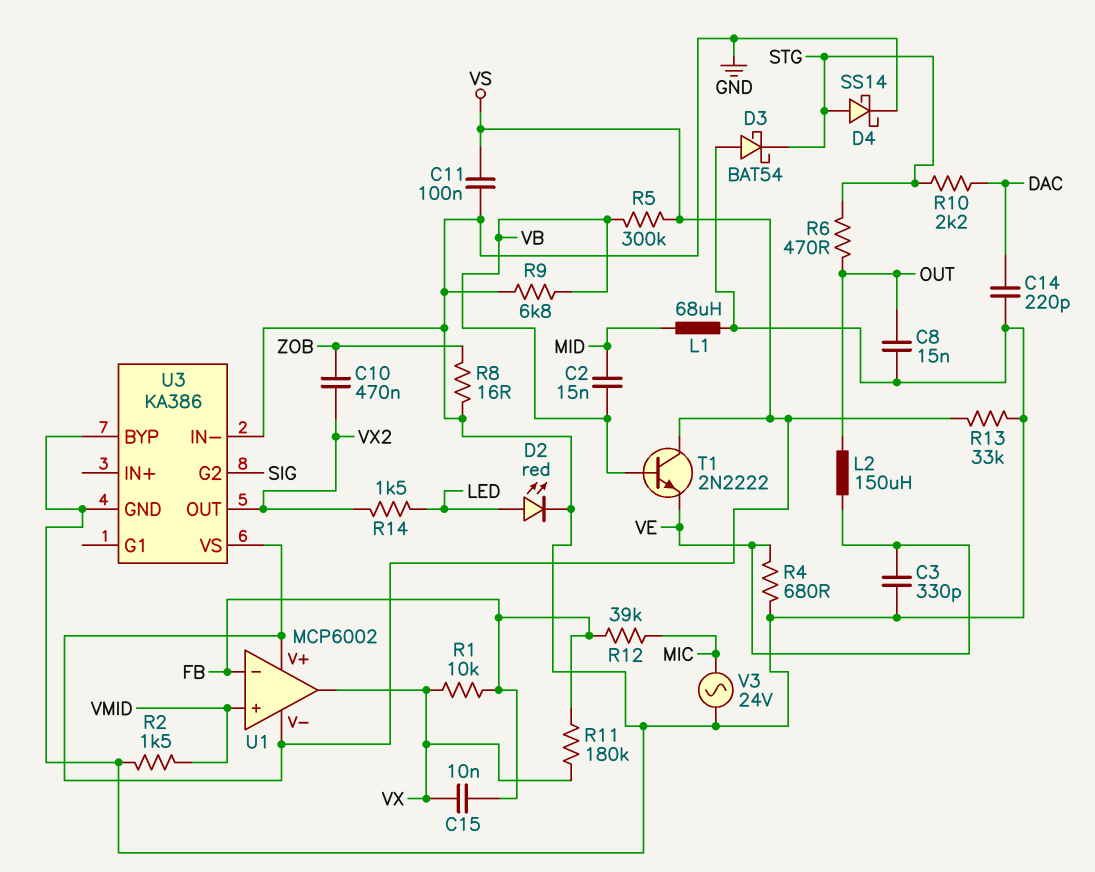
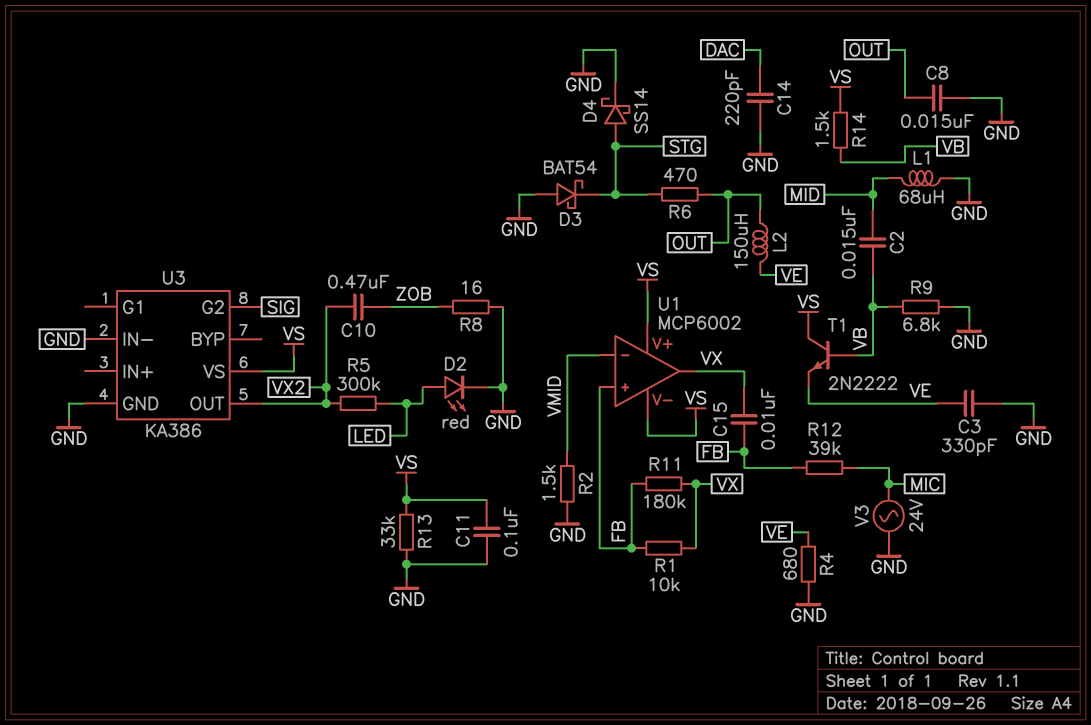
R5: 300k (VB, VS) -> 300k (LED, VX2)
R10: 2.2k (DAC, STG) -> none
R14: 1.5k (LED, VX2) -> 1.5k (VB, VS)
U1 pin in+: VMID -> FB
U1 pin in-: FB -> VMID
U3 pin BYP: GND -> none

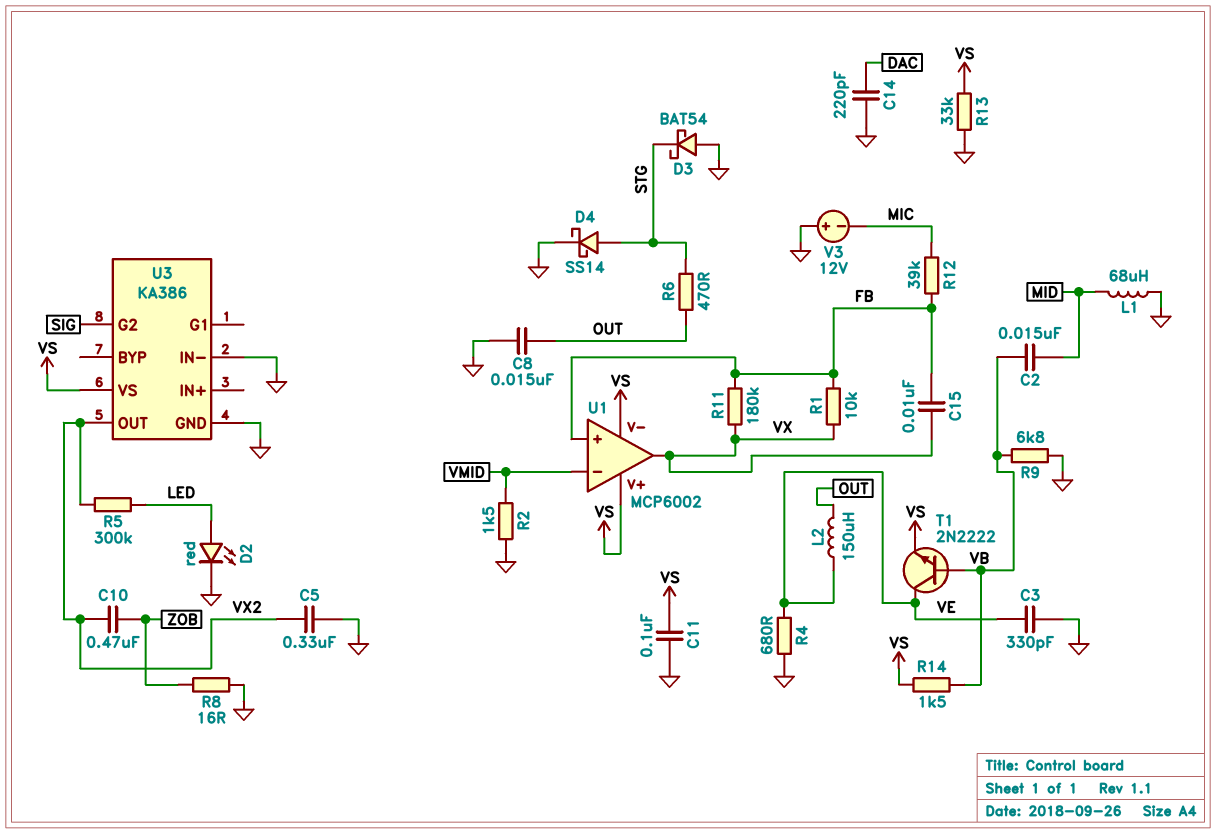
C5: none -> 330nF (GND, VX2)
T1: NPN 2N2222 (B VB, C VS, E VE) -> NPN 2N2222 (B VB, C VE, E VS)
V3: AC 24V (GND, MIC) -> 12V (plus GND, minus MIC)

